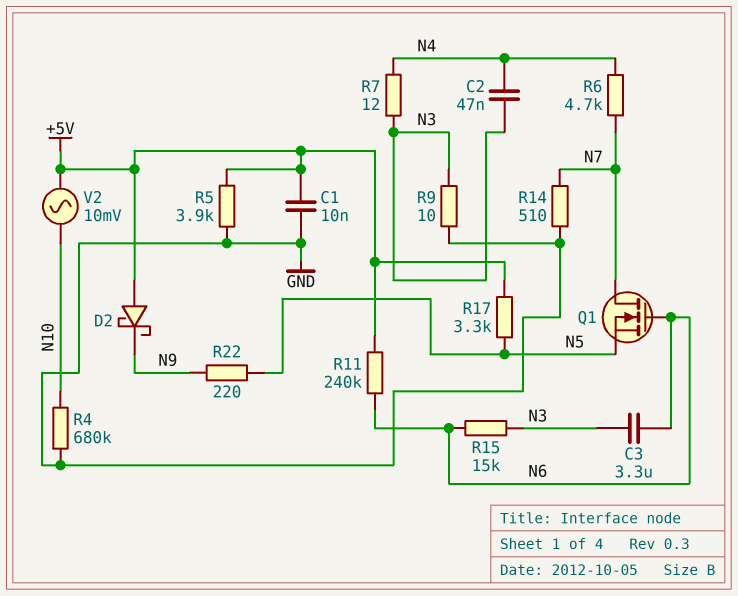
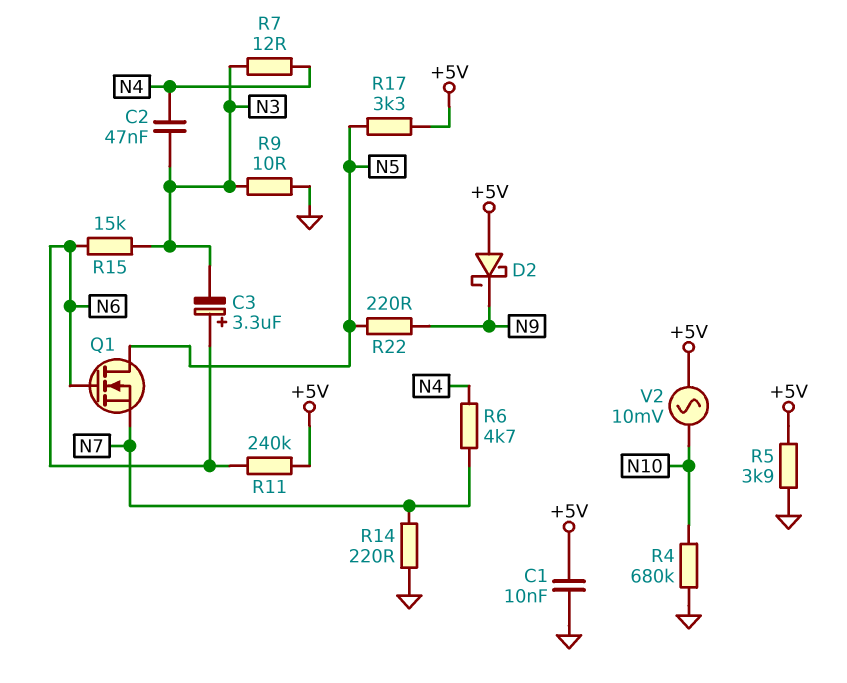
C3: 3.3uF (N3, N6) -> 3.3uF (plus N6, minus N3)
Q1: NMOS (G N6, D N7, S N5) -> NMOS (G N6, D N5, S N7)
R14: 510 (GND, N7) -> 220 (GND, N7)

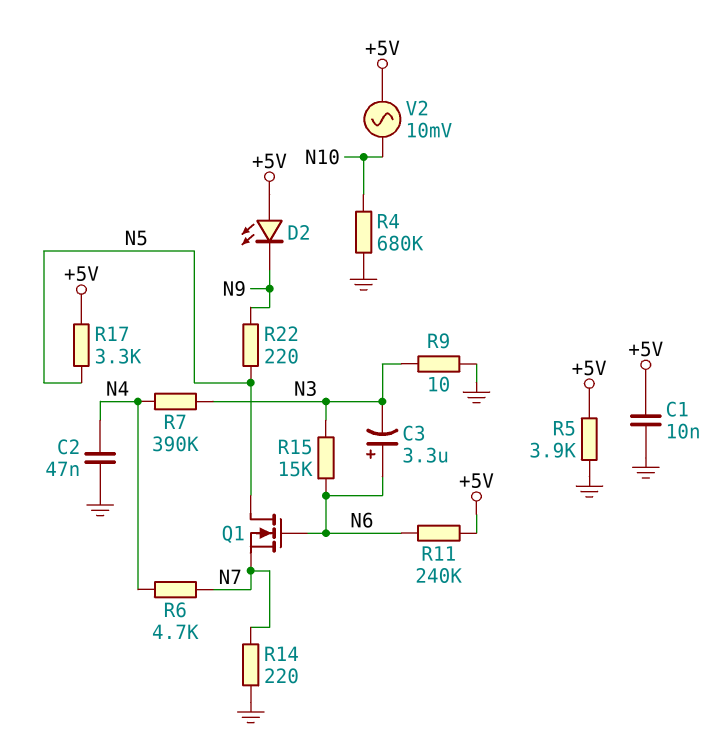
C2: 47nF (N3, N4) -> 47nF (GND, N4)
D2: schottky (A +5V, K N9) -> LED (A +5V, K N9)
R7: 12 (N3, N4) -> 390k (N3, N4)

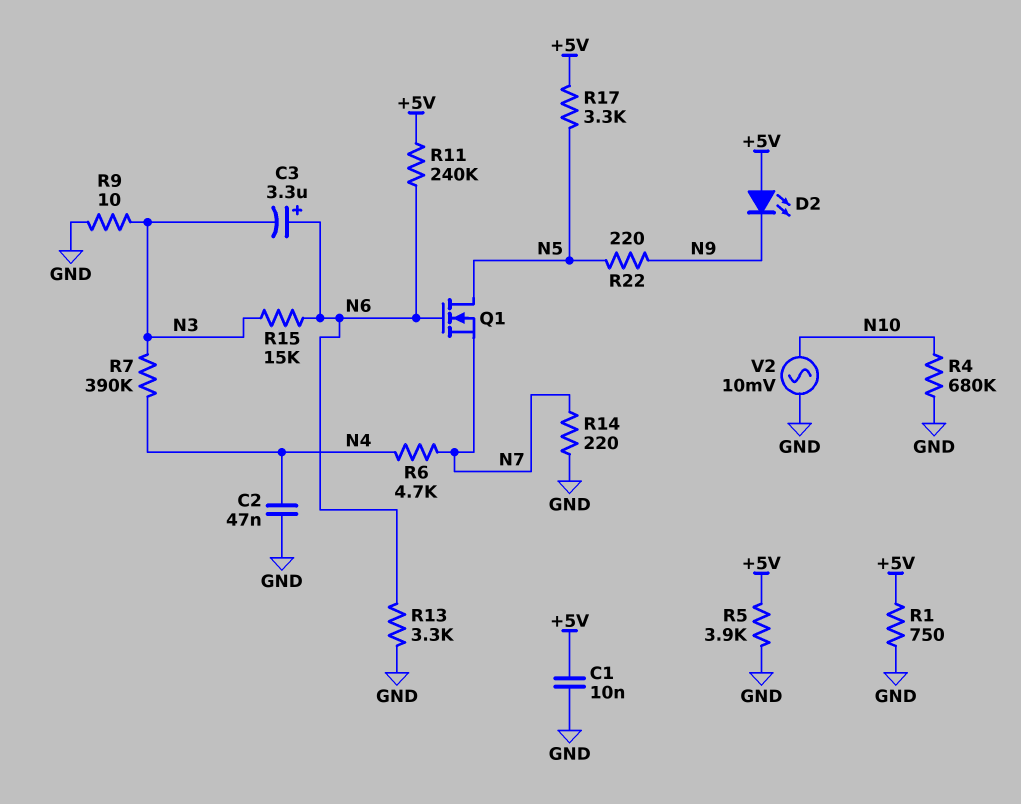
R1: none -> 750 (+5V, GND)
R13: none -> 3.3k (GND, N6)
V2: AC 10mV (+5V, N10) -> AC 10mV (GND, N10)

